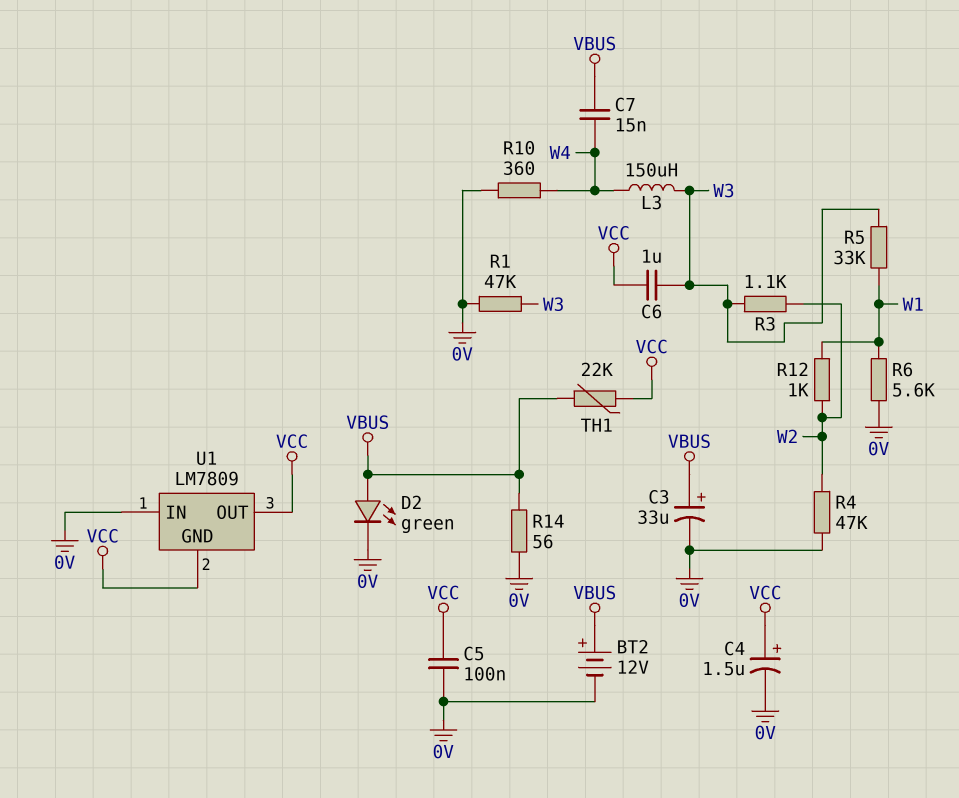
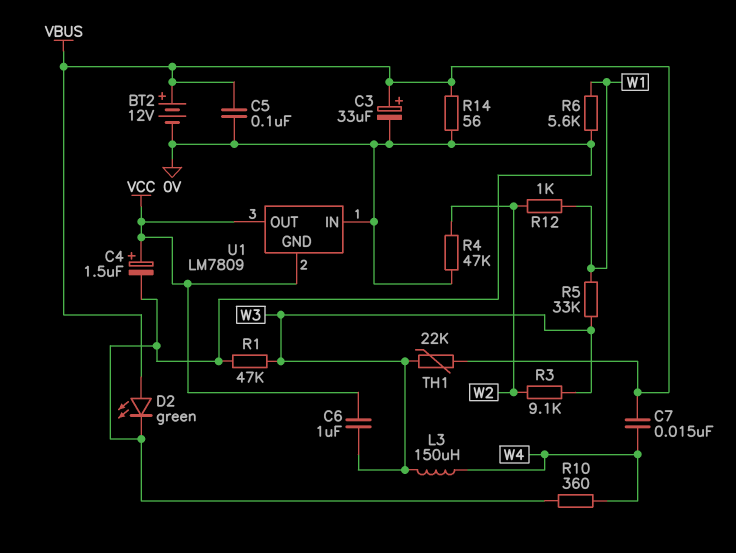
C5: 100nF (0V, VCC) -> 100nF (0V, VBUS)
R3: 1.1k (W2, W3) -> 9.1k (W2, W3)
TH1: 22k (VBUS, VCC) -> 22k (VBUS, W3)

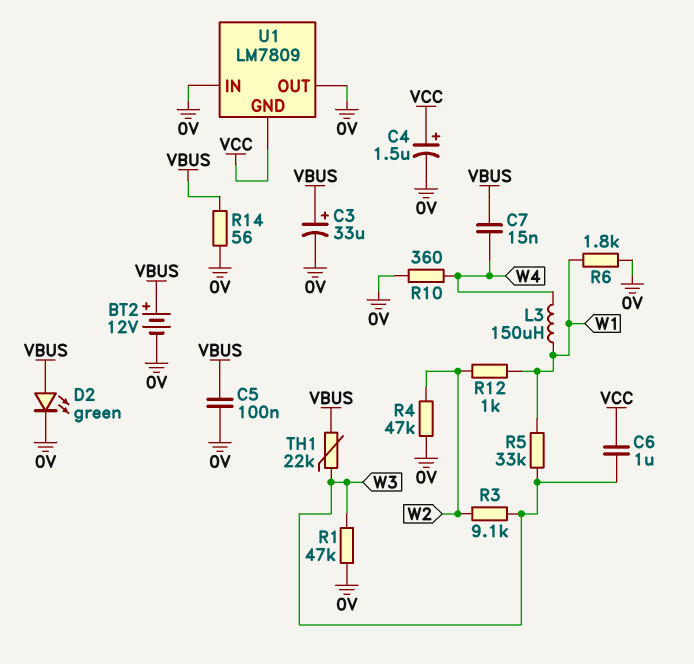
L3: 150uH (W3, W4) -> 150uH (W1, W4)
R6: 5.6k (0V, W1) -> 1.8k (0V, W1)
U1 pin OUT: VCC -> 0V

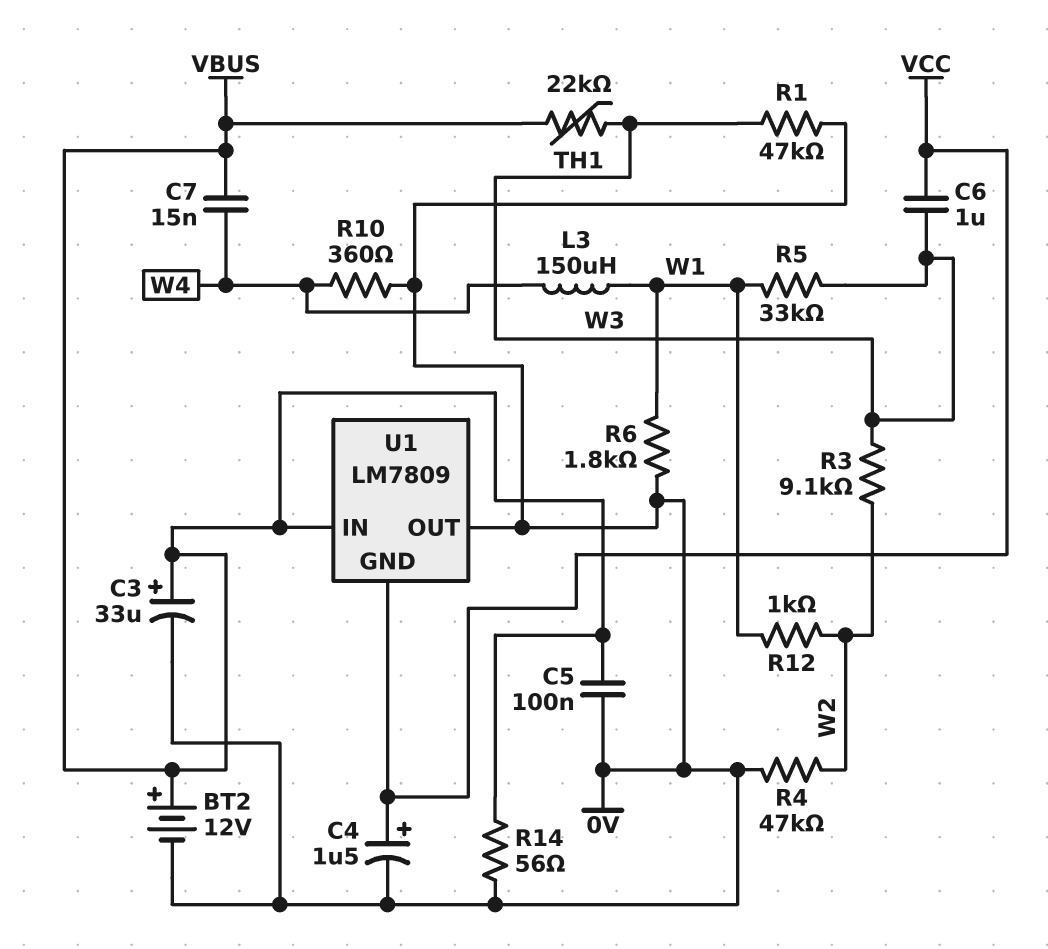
D2: LED green (A VBUS, K 0V) -> none
U1 pin IN: 0V -> VBUS

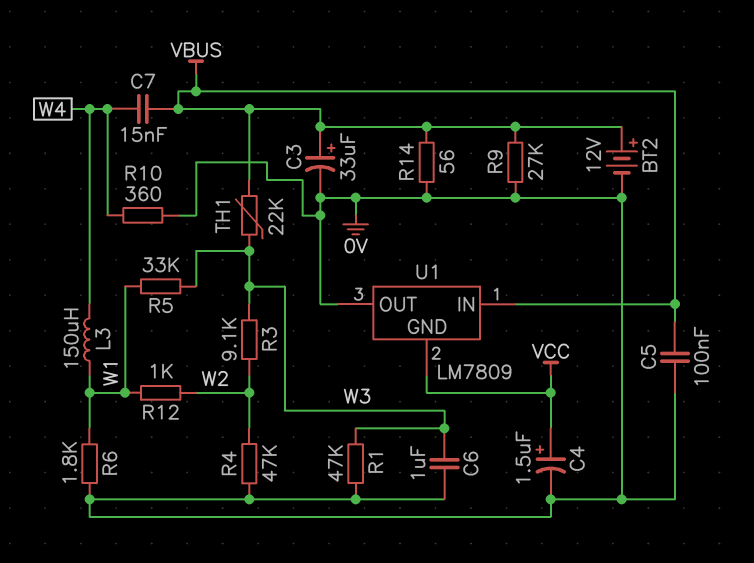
C6: 1uF (VCC, W3) -> 1uF (0V, W3)
R9: none -> 27k (0V, VBUS)

